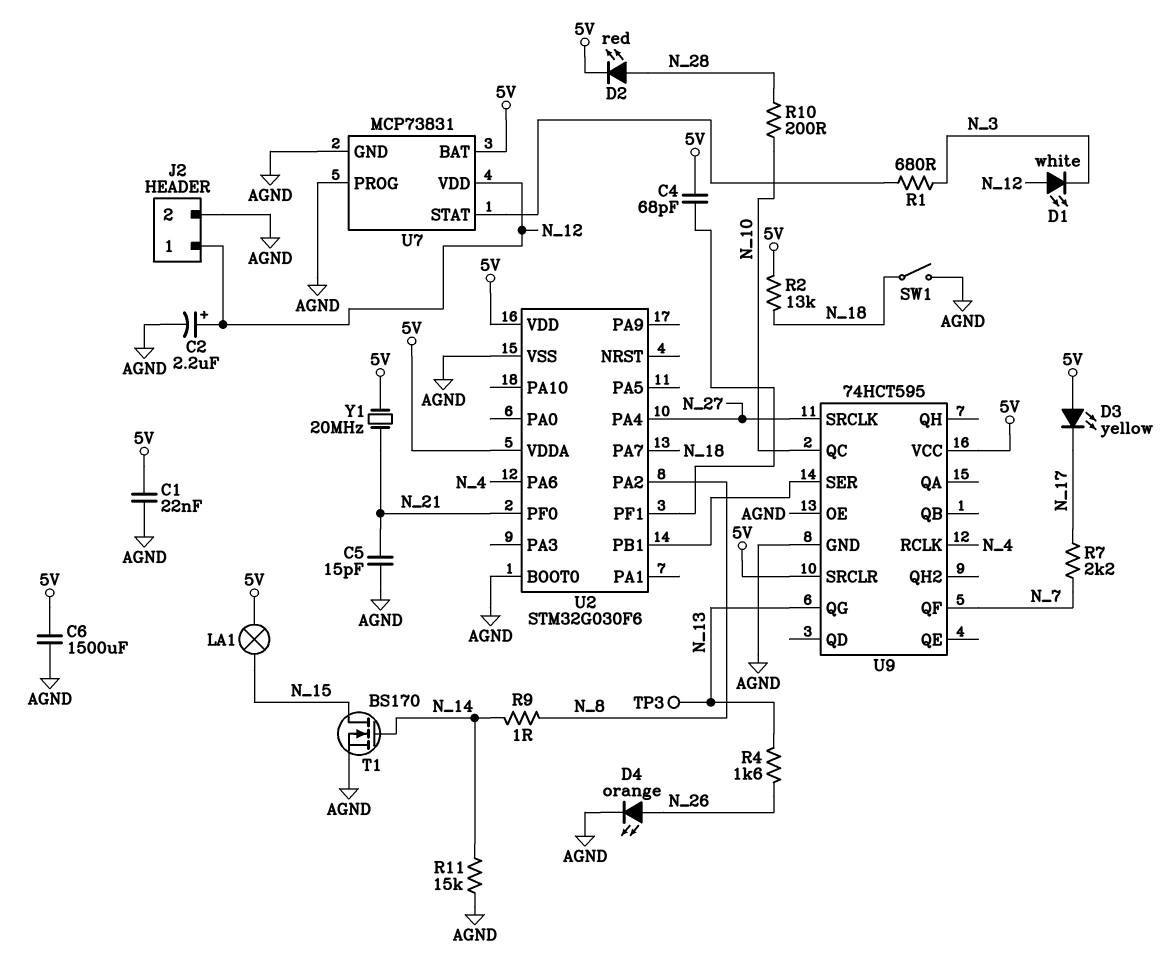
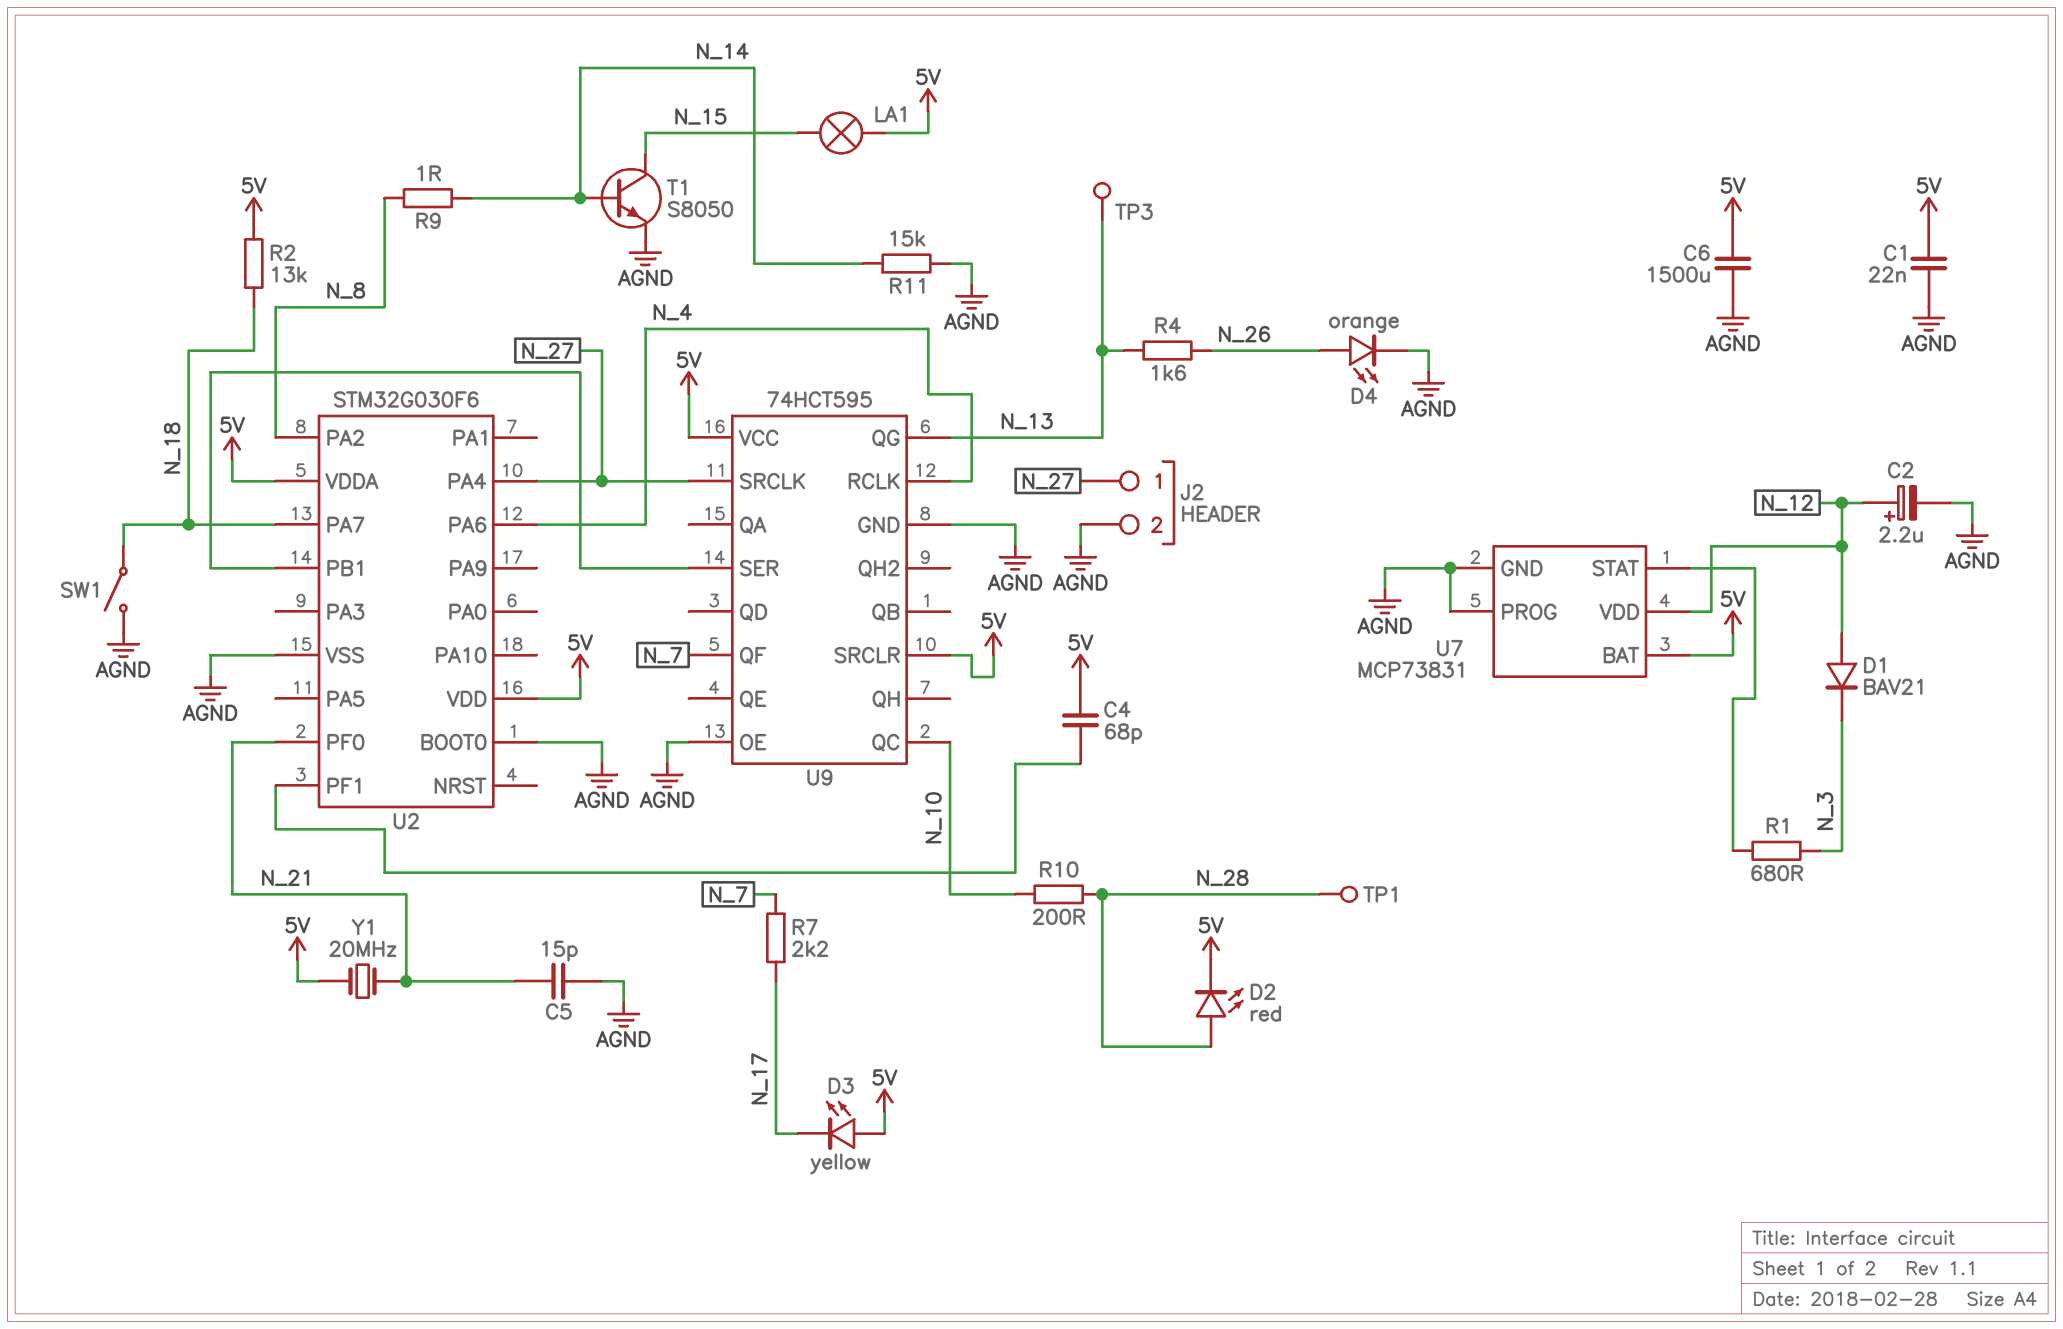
D1: LED white (A N_12, K N_3) -> diode BAV21 (A N_12, K N_3)
J2 pin 1: N_12 -> N_27
T1: NMOS BS170 (G N_14, D N_15, S AGND) -> NPN S8050 (B N_14, C N_15, E AGND)
TP1: none -> test point (N_28)

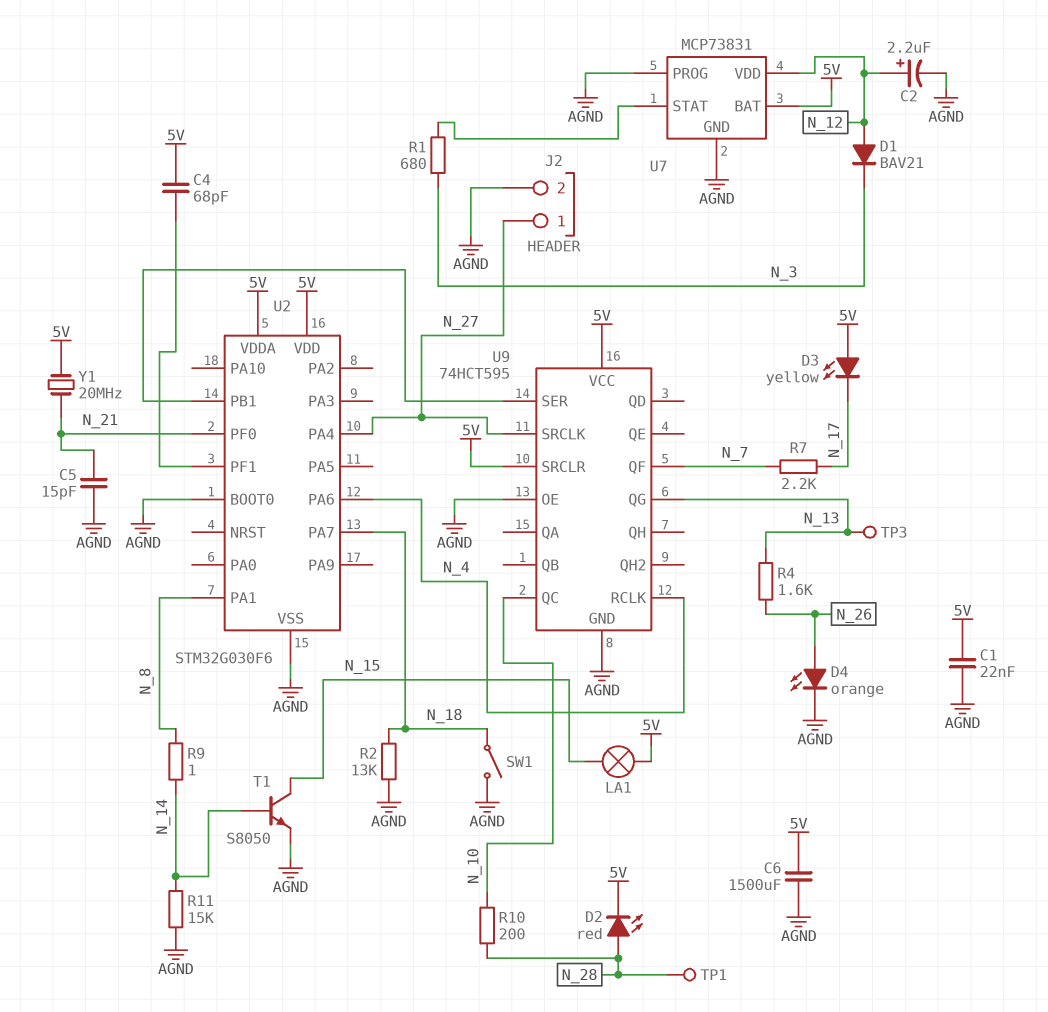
R2: 13k (5V, N_18) -> 13k (AGND, N_18)
U2 pin PA1: none -> N_8
U2 pin PA2: N_8 -> none

